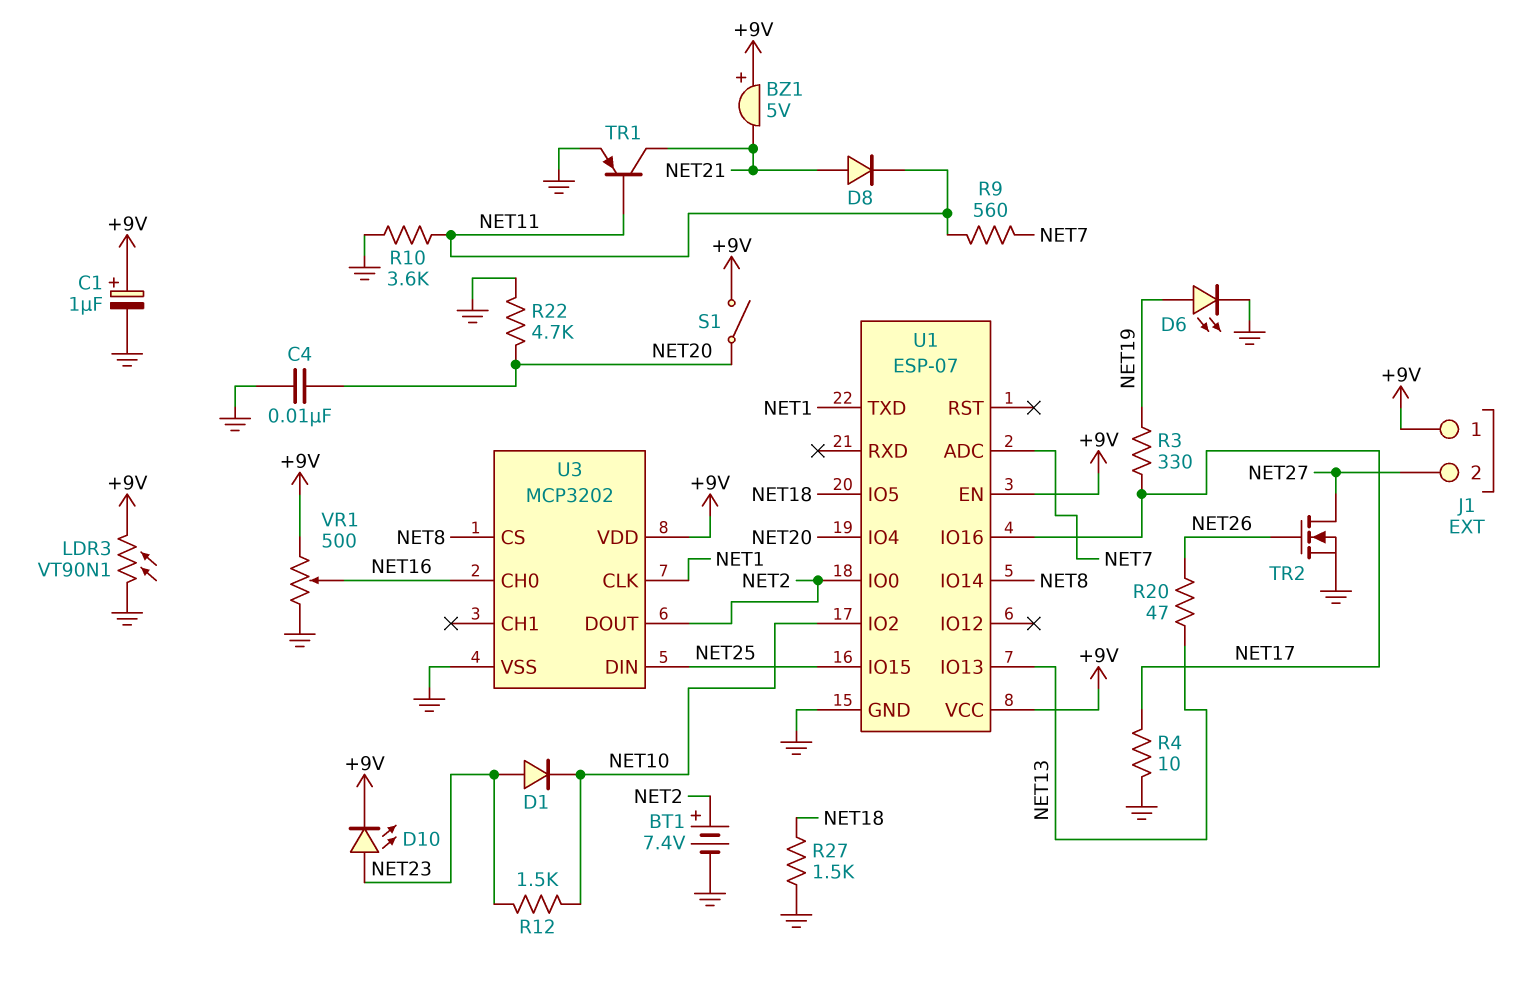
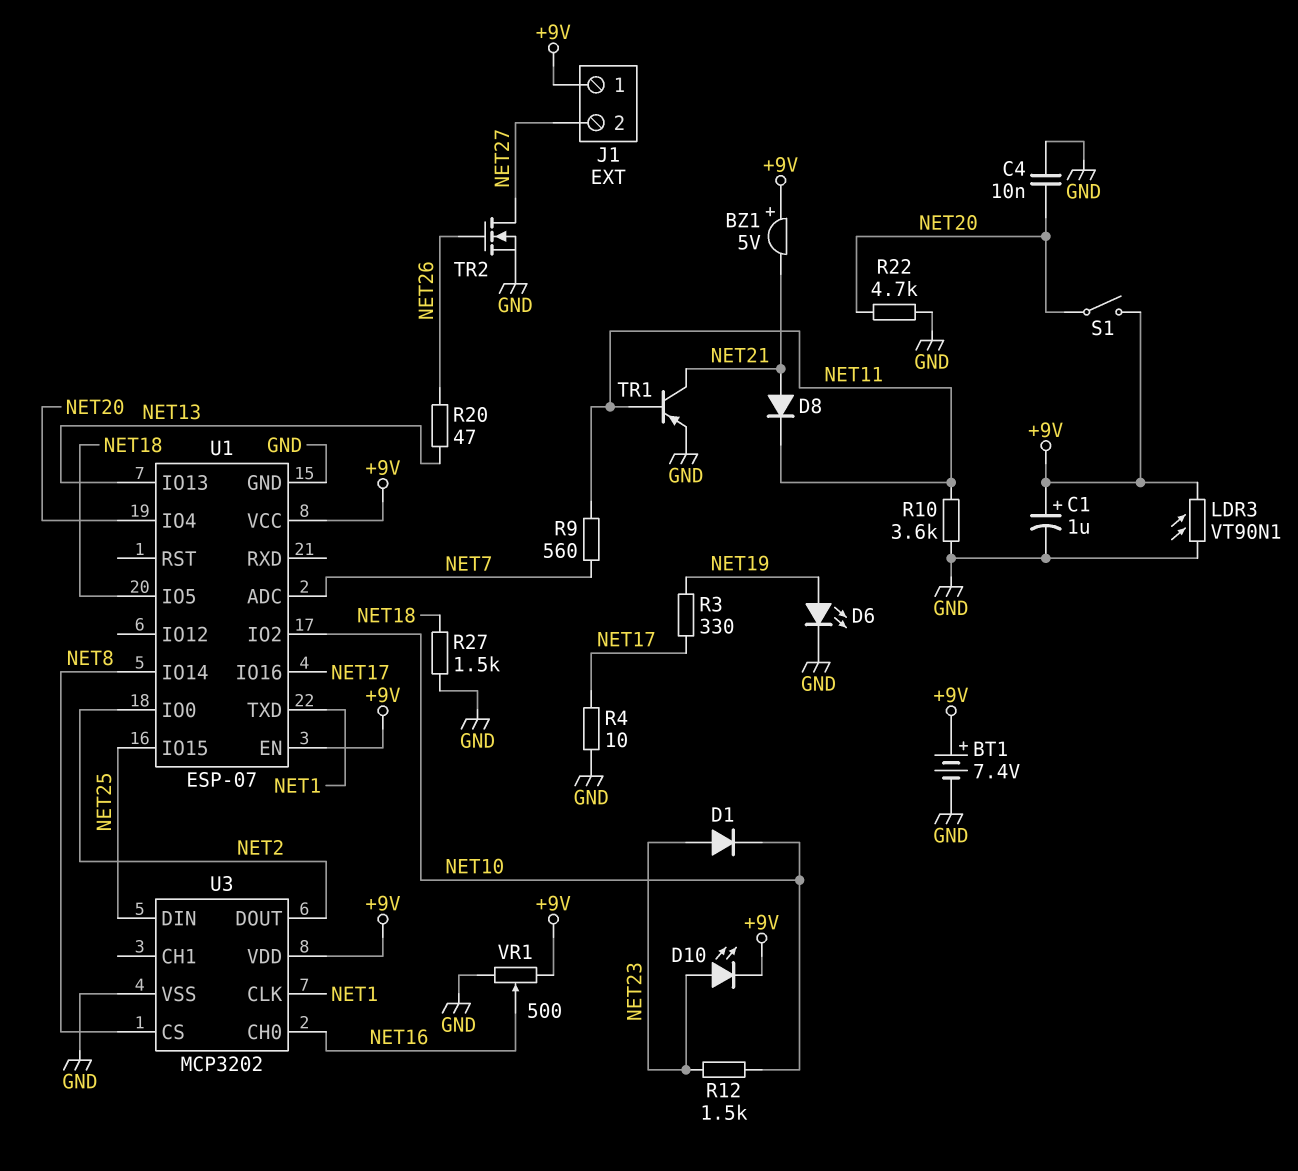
BT1: 7.4V (plus NET2, minus GND) -> 7.4V (plus +9V, minus GND)

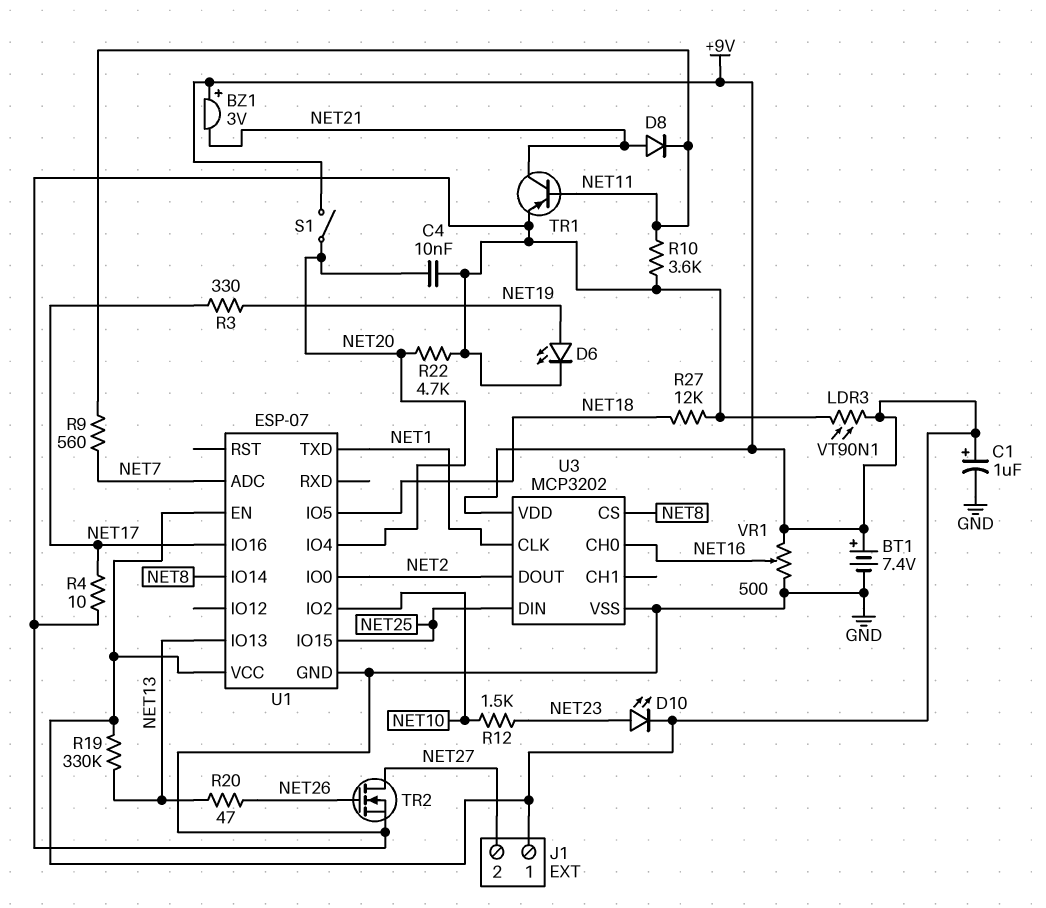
BZ1: buzzer 5V (plus +9V, minus NET21) -> buzzer 3V (plus +9V, minus NET21)
D1: diode (A NET23, K NET10) -> none
R19: none -> 330k (+9V, NET13)
R27: 1.5k (GND, NET18) -> 12k (GND, NET18)

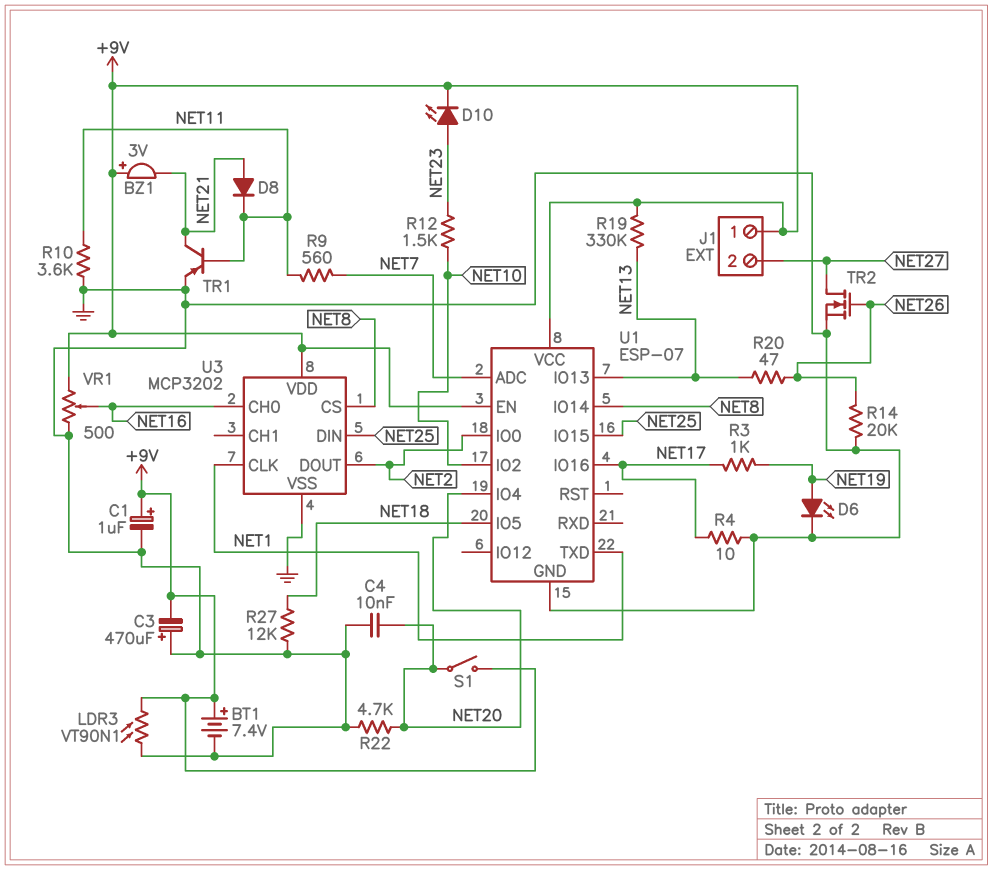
C3: none -> 470uF (plus GND, minus +9V)
R3: 330 (NET17, NET19) -> 1k (NET17, NET19)
R14: none -> 20k (GND, NET26)

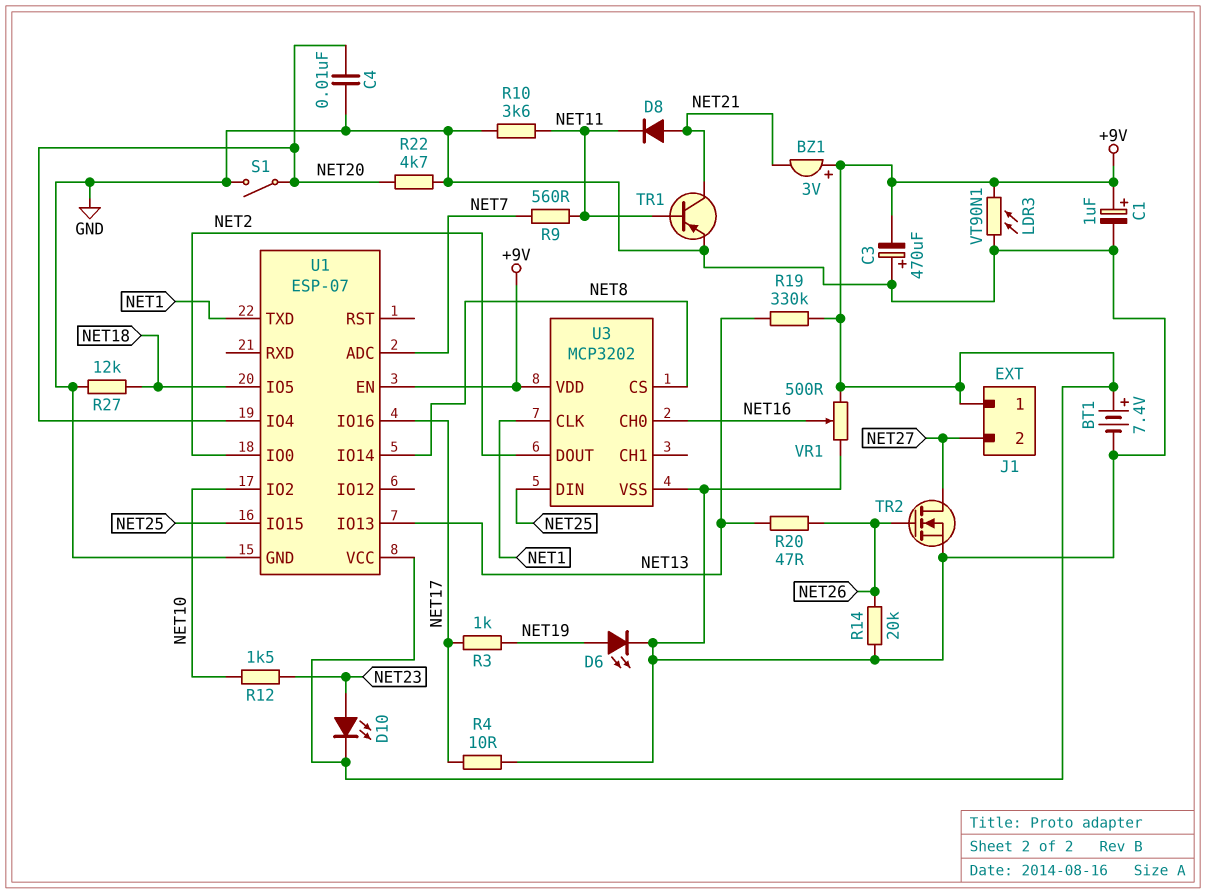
S1: switch (+9V, NET20) -> switch (GND, NET20)

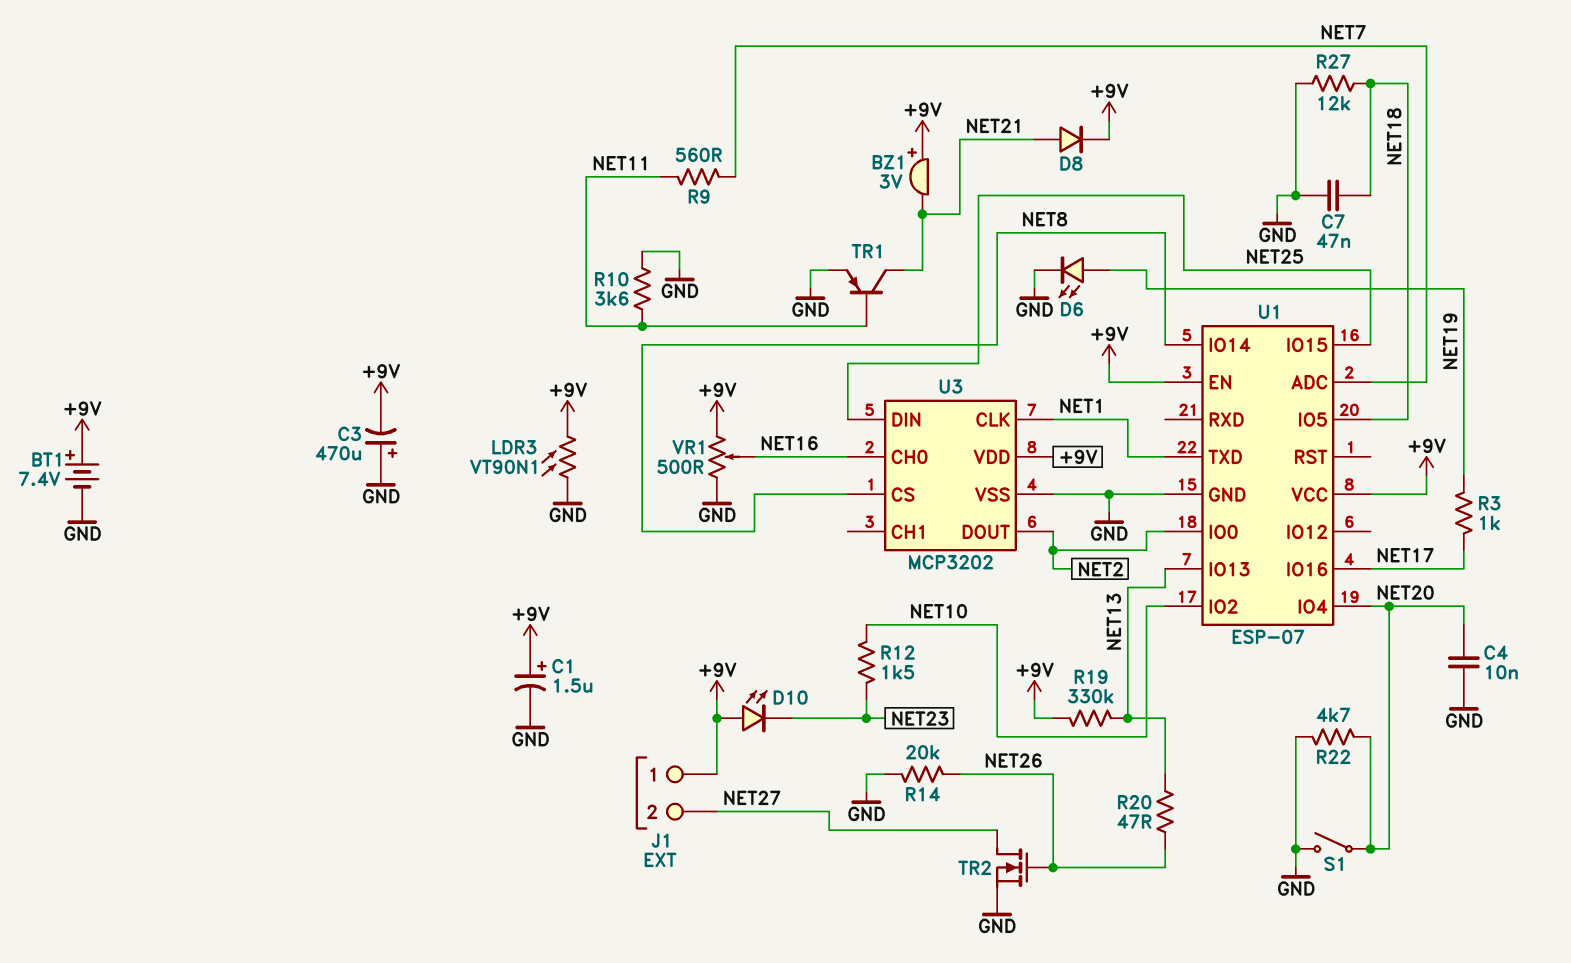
C1: 1uF (plus +9V, minus GND) -> 1.5uF (plus +9V, minus GND)
C7: none -> 47nF (GND, NET18)
D8: diode (A NET21, K NET11) -> diode (A NET21, K +9V)
D10: LED (A NET23, K +9V) -> LED (A +9V, K NET23)
R4: 10 (GND, NET17) -> none

